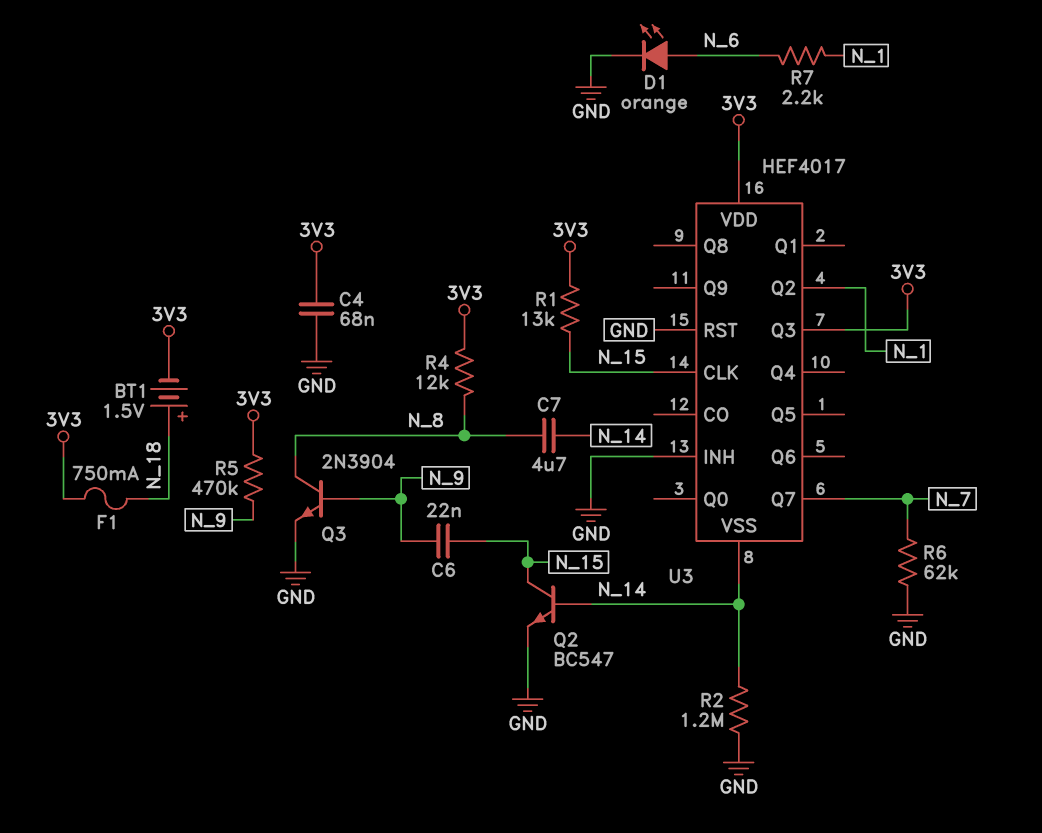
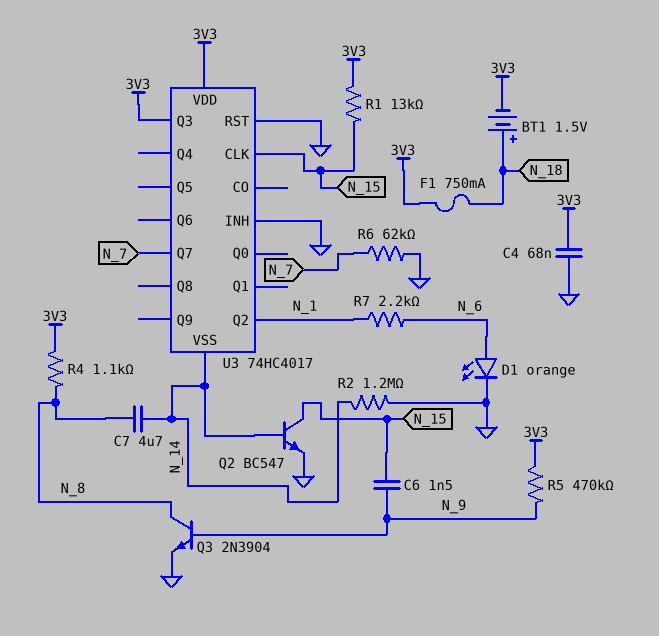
C6: 22nF (N_9, N_15) -> 1.5nF (N_9, N_15)
R4: 12k (3V3, N_8) -> 1.1k (3V3, N_8)
U3: HEF4017 -> 74HC4017

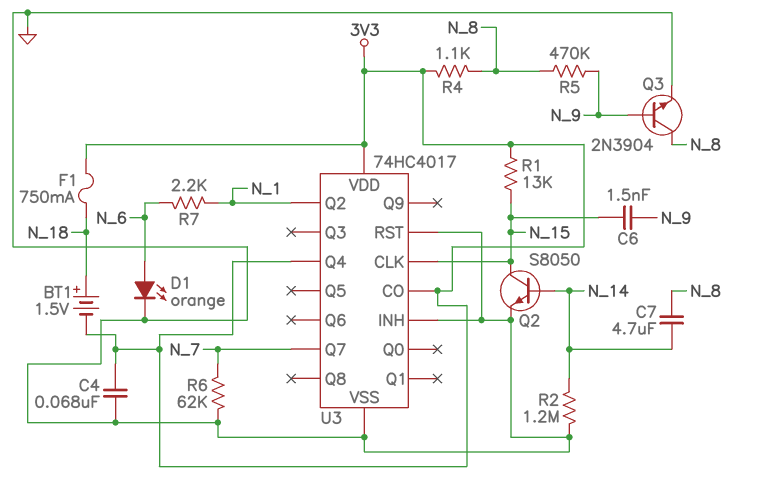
Q2: NPN BC547 (B N_14, C N_15, E GND) -> NPN S8050 (B N_14, C N_15, E GND)
R5: 470k (3V3, N_9) -> 470k (N_8, N_9)
U3 pin CO: none -> 3V3
U3 pin Q3: 3V3 -> none
U3 pin Q4: none -> 3V3
U3 pin VSS: N_14 -> GND

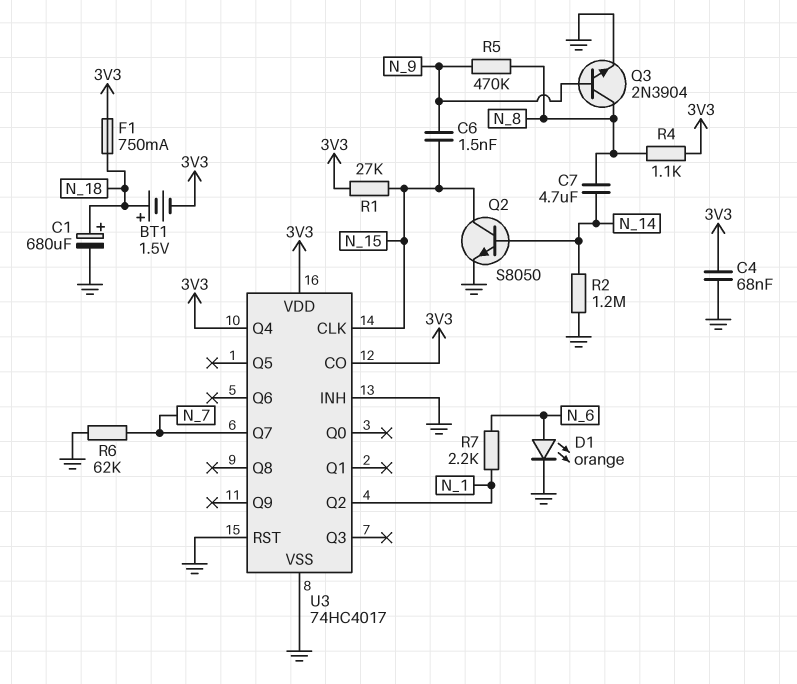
C1: none -> 680uF (plus N_18, minus GND)
R1: 13k (3V3, N_15) -> 27k (3V3, N_15)

